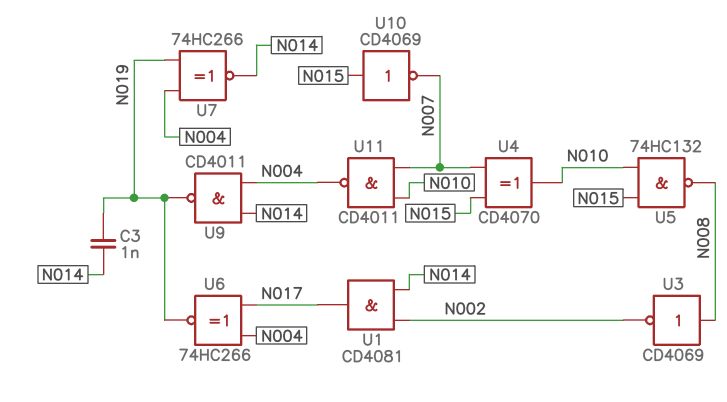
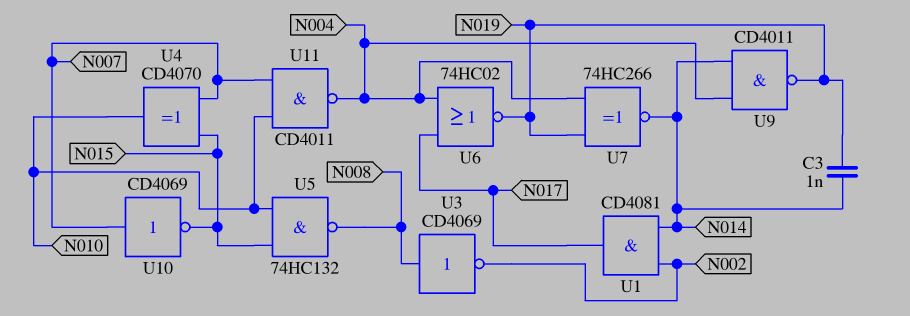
U6: XNOR 74HC266 (in N004, in N017, out N019) -> NOR 74HC02 (in N004, in N017, out N019)
U10: NOT CD4069 (in N015, out N007) -> NOT CD4069 (in N007, out N015)

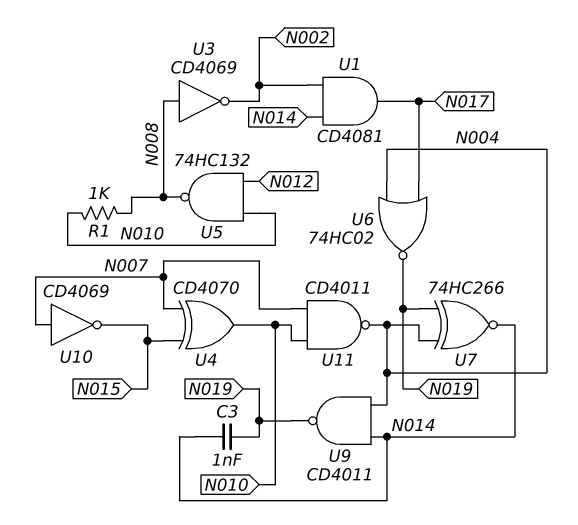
R1: none -> 1k (N008, N010)
U5: NAND 74HC132 (in N010, in N015, out N008) -> NAND 74HC132 (in N010, in N012, out N008)

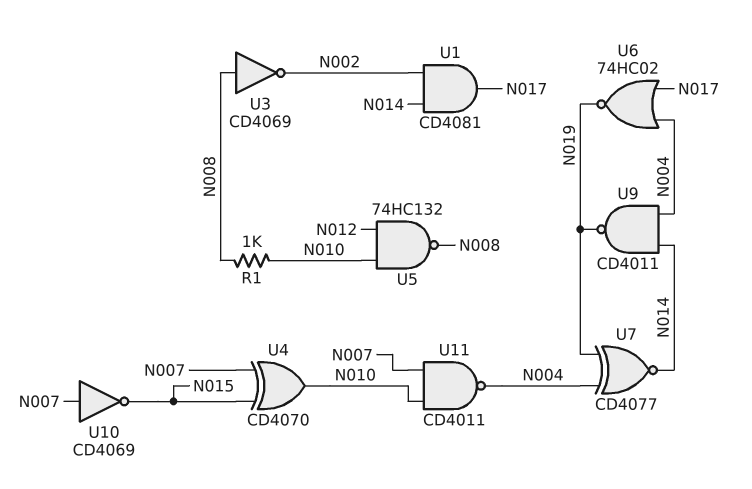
C3: 1nF (N014, N019) -> none
U7: XNOR 74HC266 (in N004, in N019, out N014) -> XNOR CD4077 (in N004, in N019, out N014)

